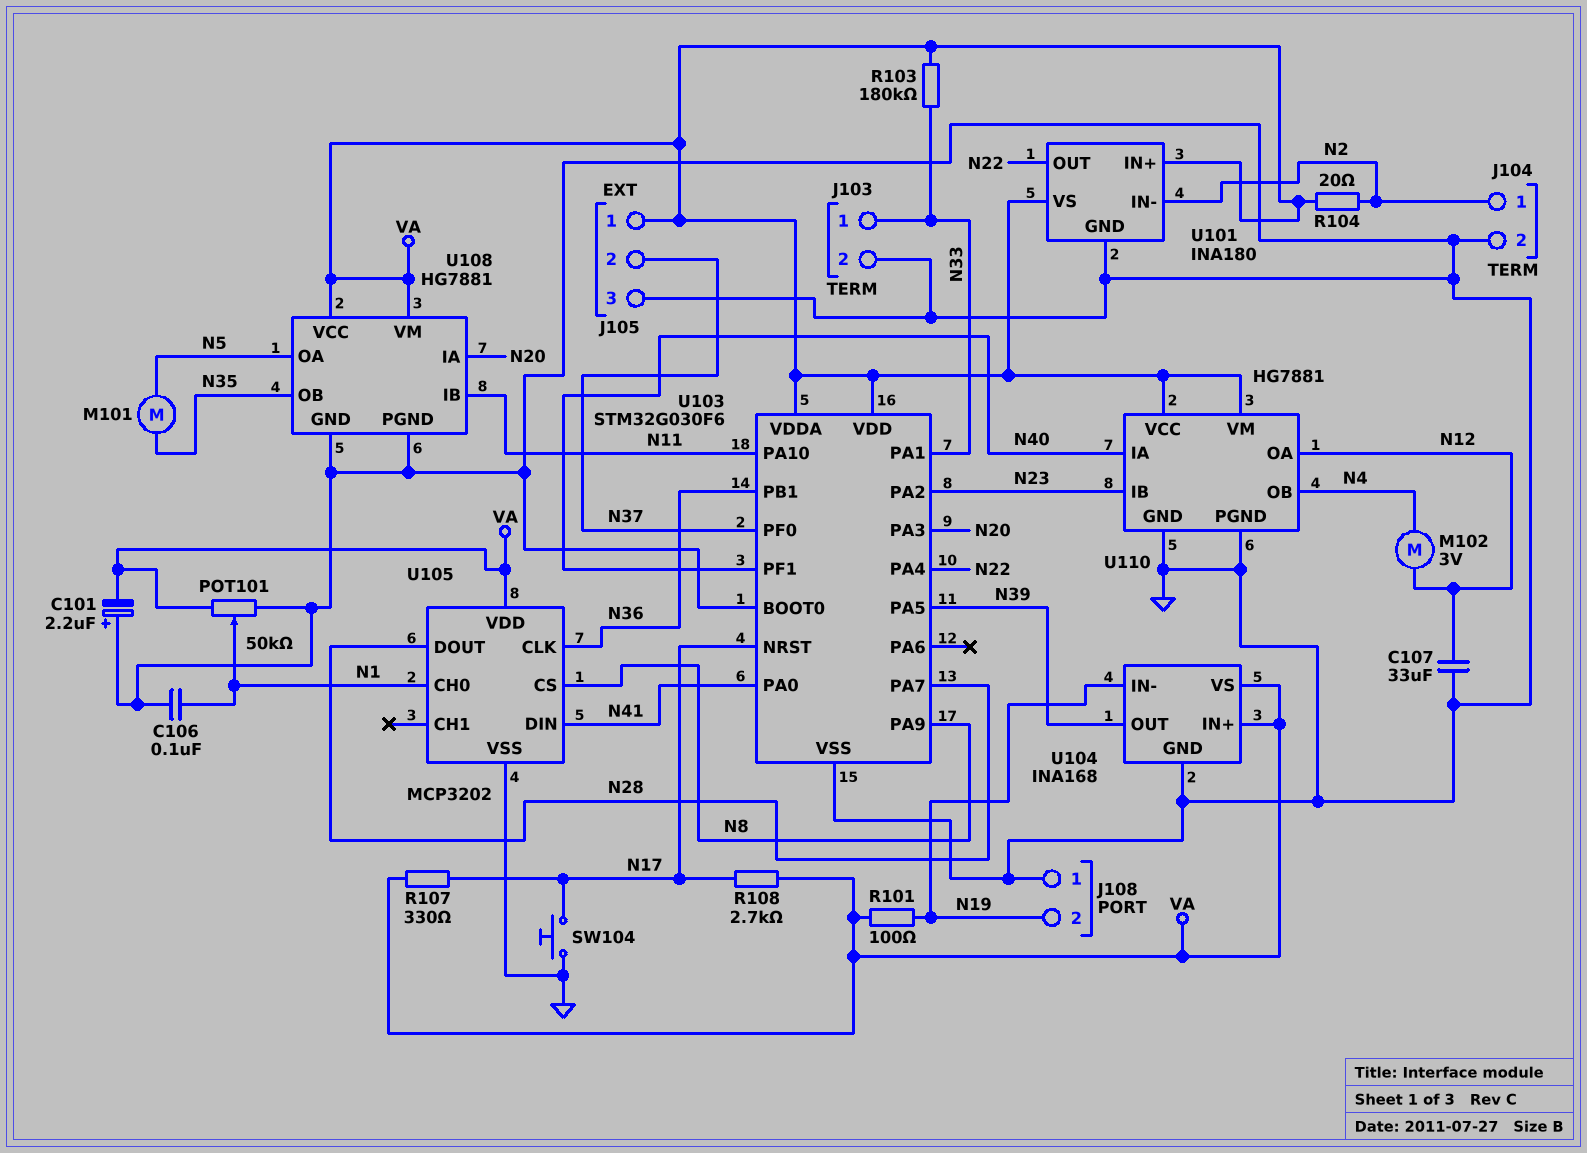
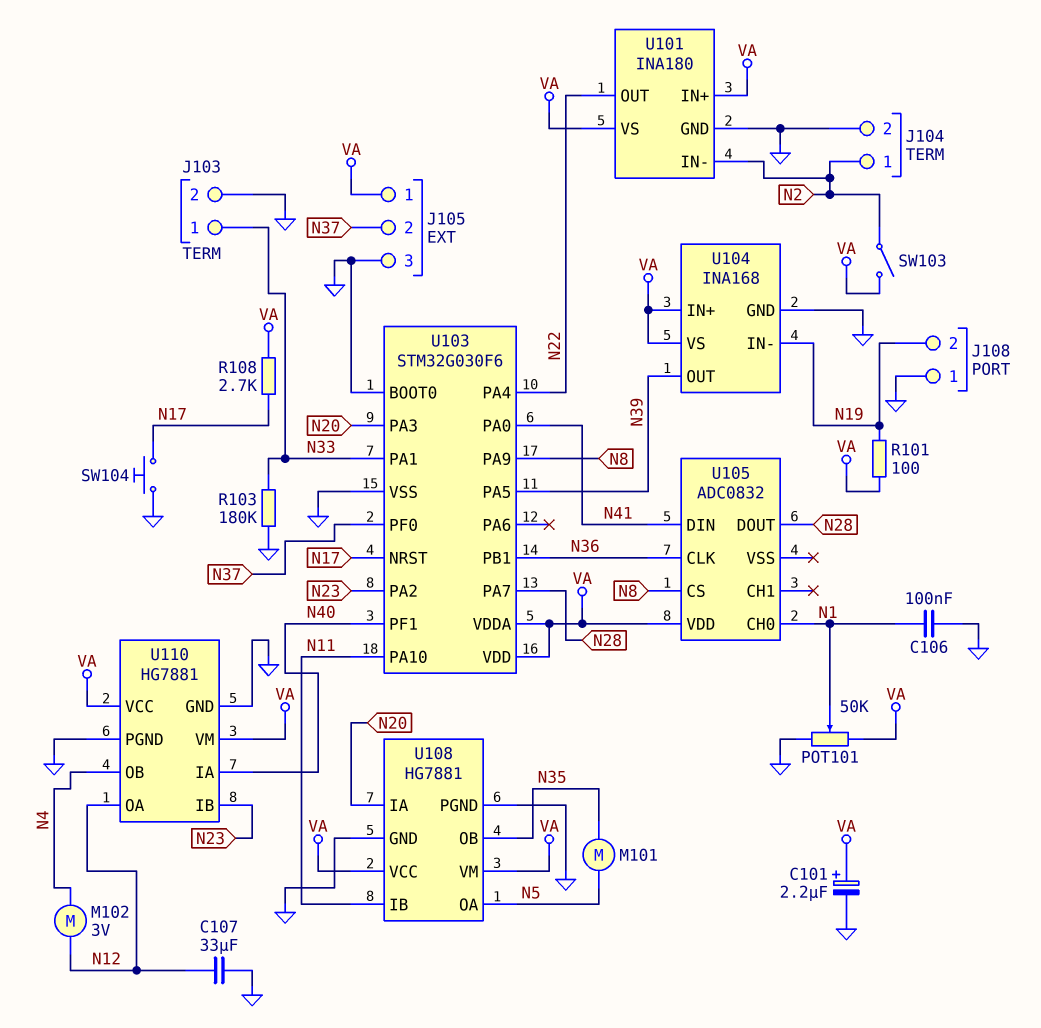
C101: 2.2uF (plus GND, minus VA) -> 2.2uF (plus VA, minus GND)
R103: 180k (N33, VA) -> 180k (GND, N33)
R104: 20 (N2, VA) -> none
R107: 330 (N17, VA) -> none
SW103: none -> switch (N2, VA)
U105: MCP3202 -> ADC0832
U105 pin VSS: GND -> none

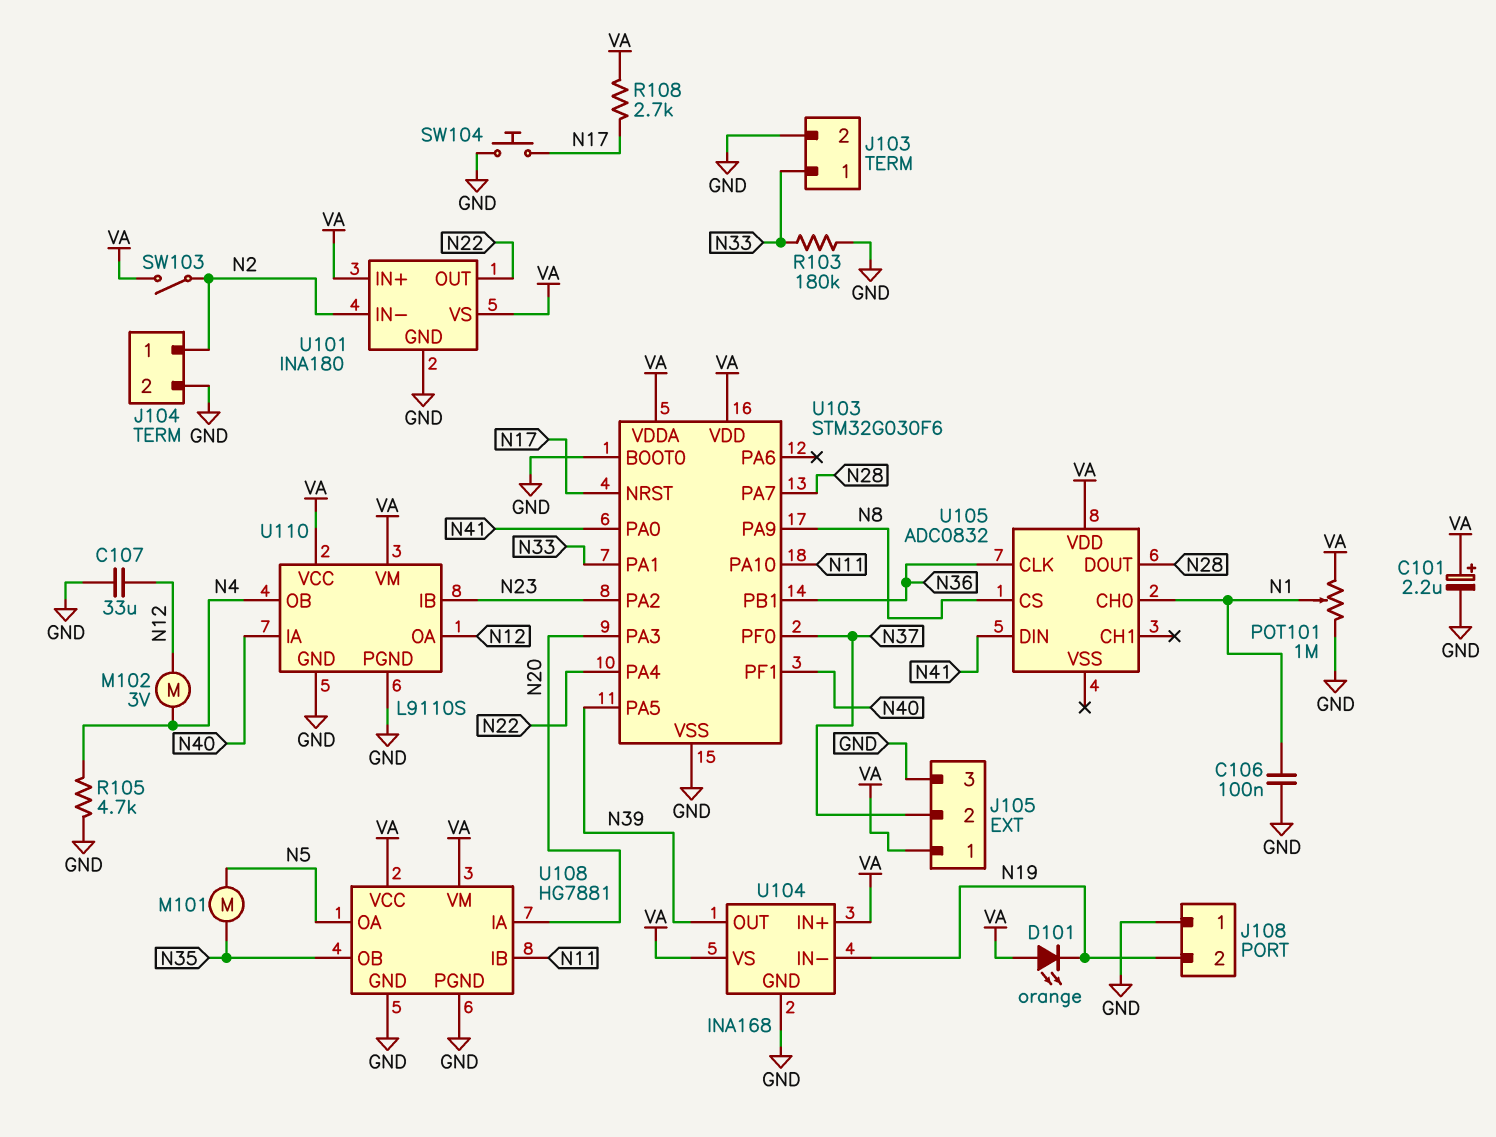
D101: none -> LED orange (A VA, K N19)
POT101: 50k (GND, VA, wiper N1) -> 1M (GND, VA, wiper N1)
R101: 100 (N19, VA) -> none
R105: none -> 4.7k (GND, N4)
U110: HG7881 -> L9110S

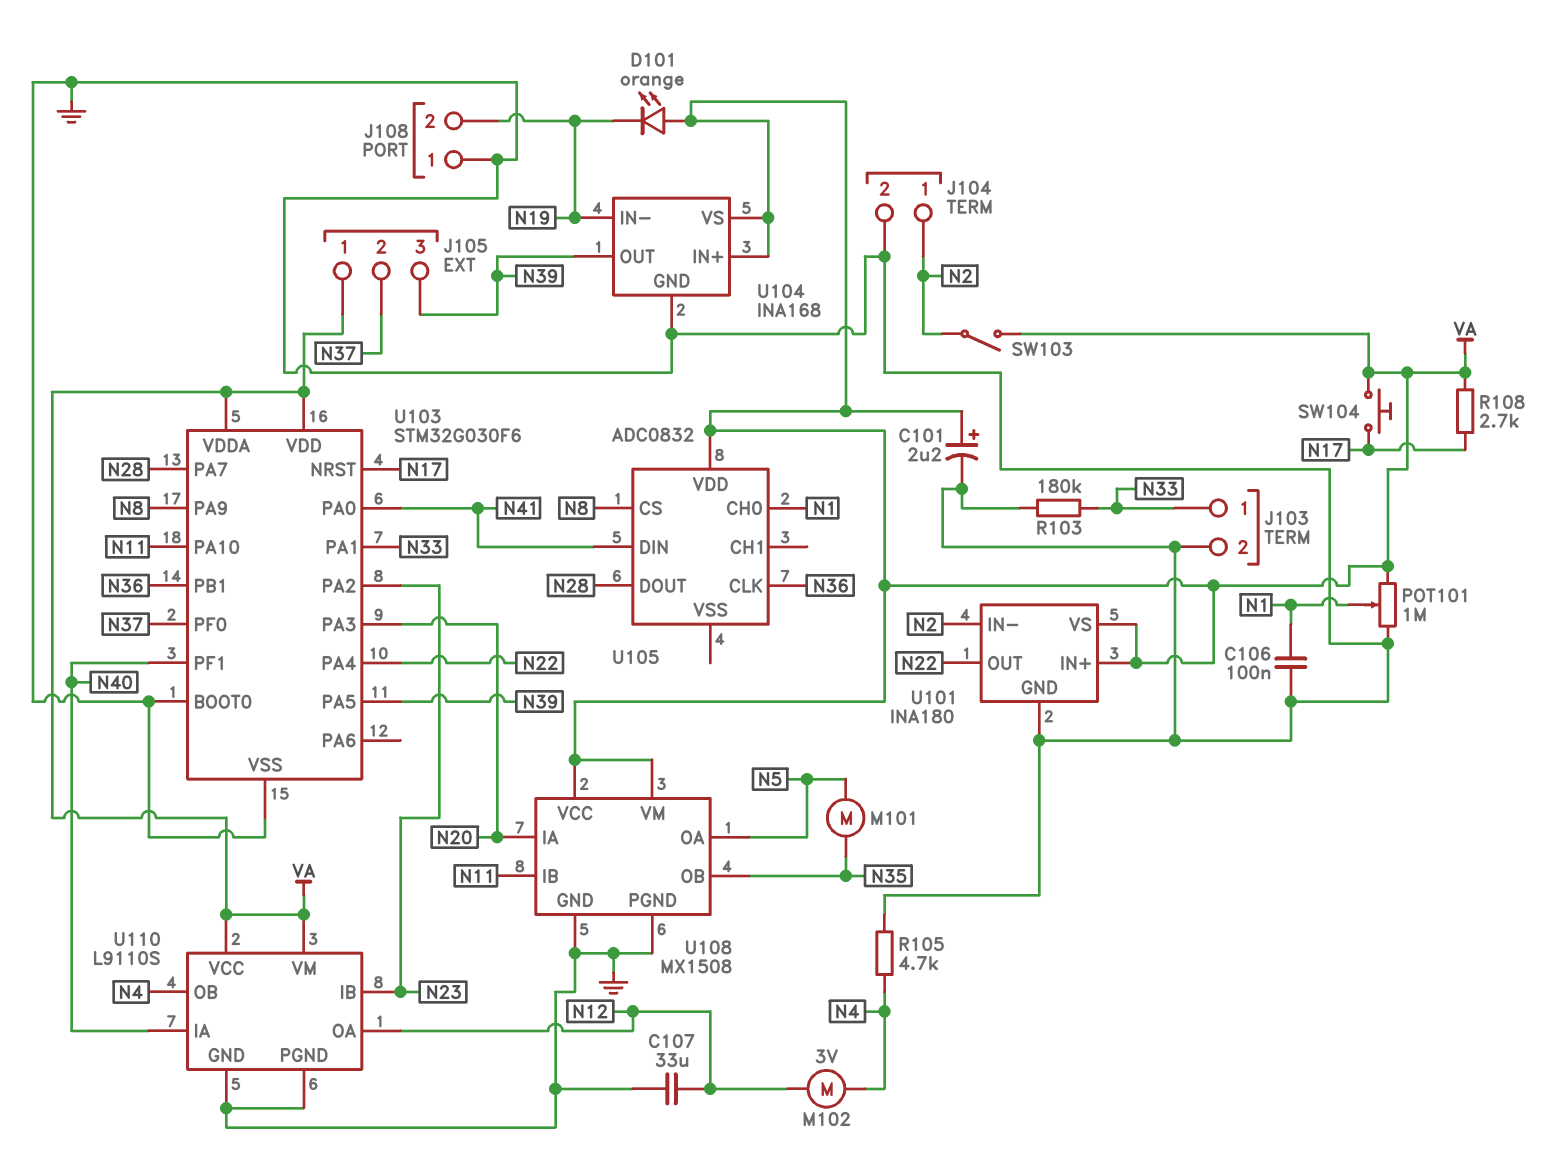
J105 pin 3: GND -> N39
SW104: button (GND, N17) -> button (N17, VA)
U108: HG7881 -> MX1508

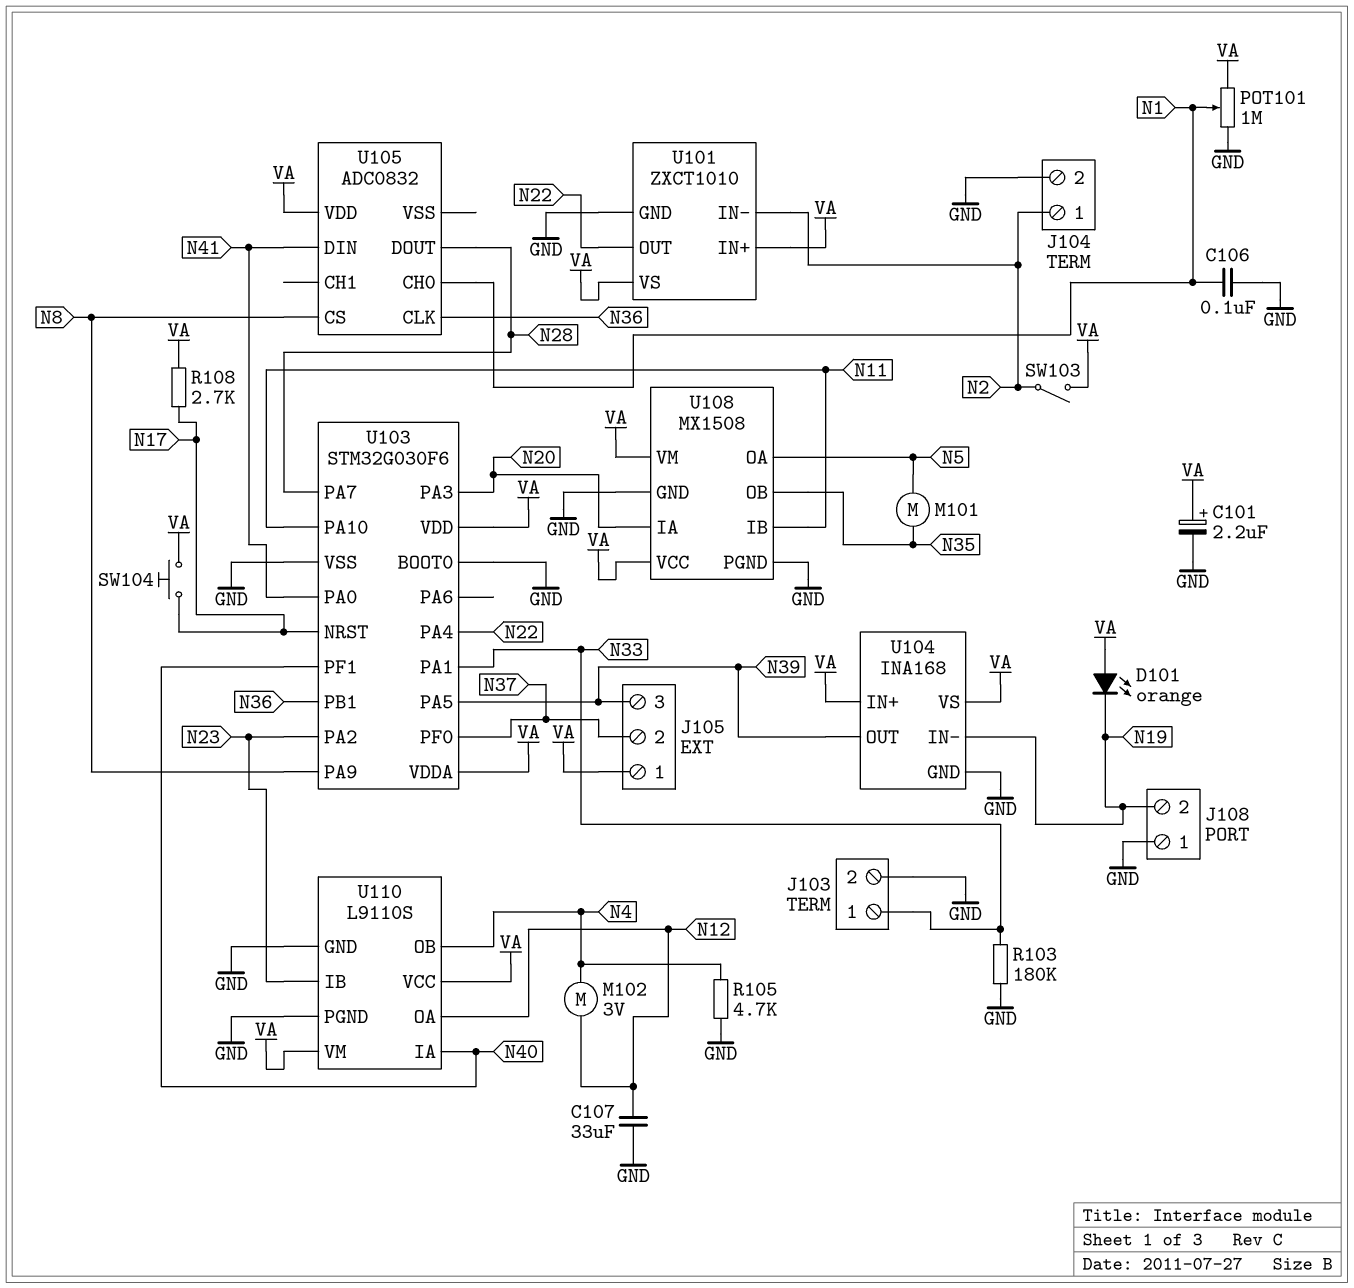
U101: INA180 -> ZXCT1010

